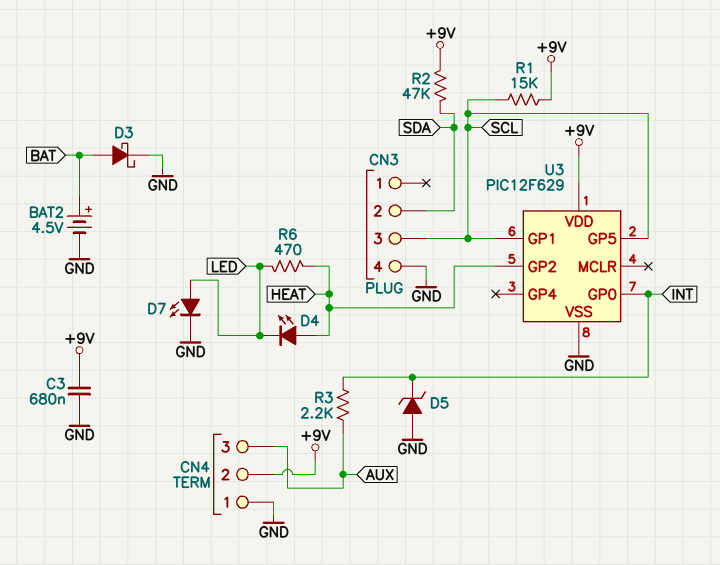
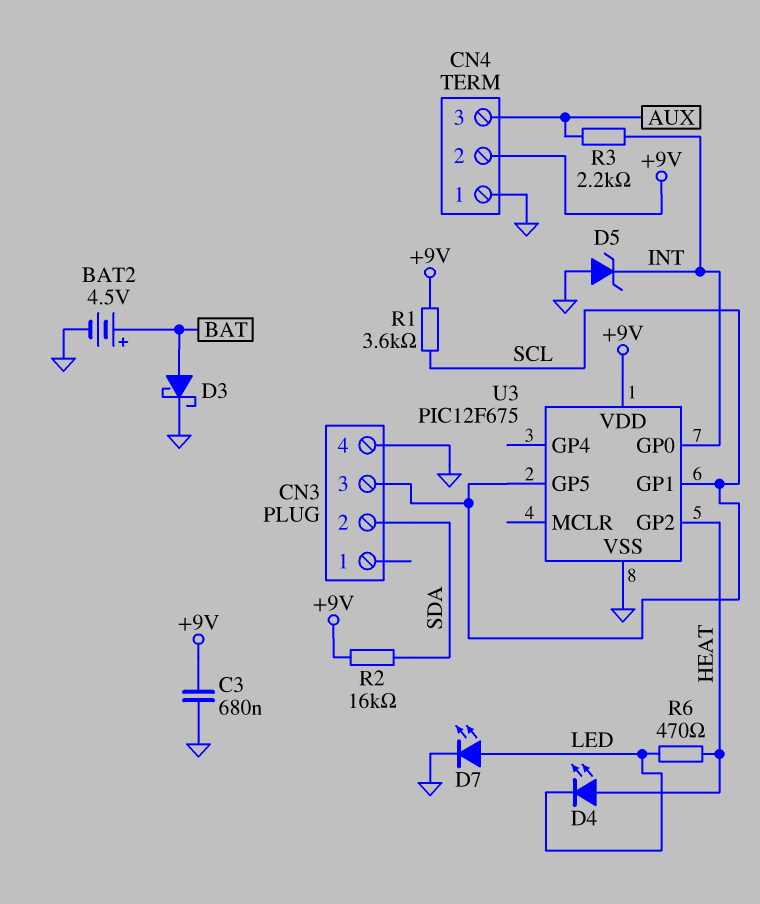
R1: 15k (+9V, SCL) -> 3.6k (+9V, SCL)
R2: 47k (+9V, SDA) -> 16k (+9V, SDA)
U3: PIC12F629 -> PIC12F675

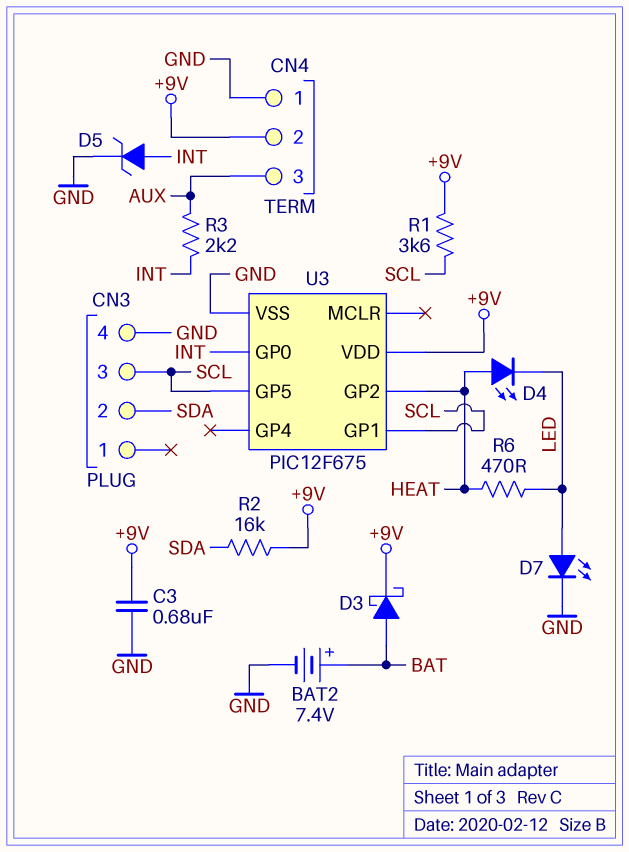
BAT2: 4.5V (plus BAT, minus GND) -> 7.4V (plus BAT, minus GND)
D3: schottky (A BAT, K GND) -> schottky (A BAT, K +9V)
D5: zener (A GND, K INT) -> zener (A INT, K GND)

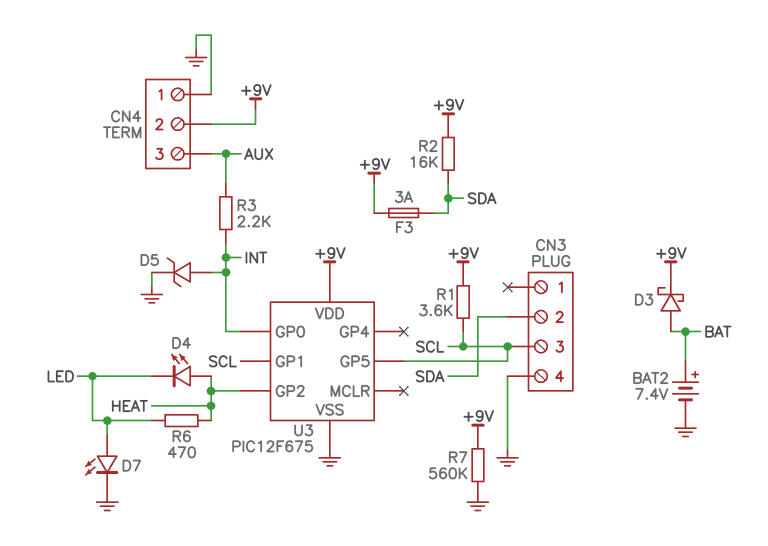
C3: 680nF (+9V, GND) -> none
F3: none -> 3A (+9V, SDA)
R7: none -> 560k (+9V, GND)

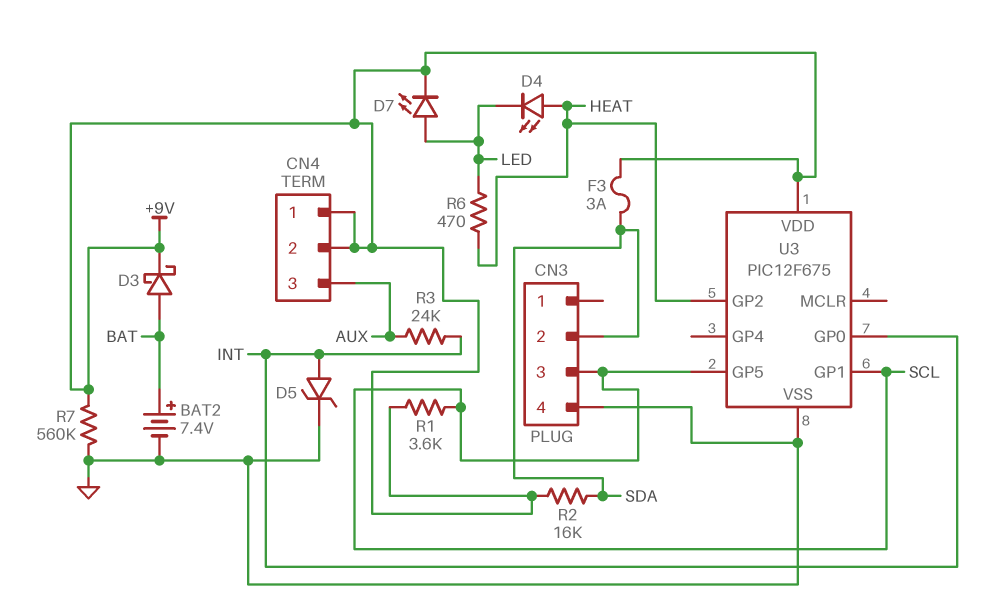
CN4 pin 1: GND -> +9V
D7: LED (A LED, K GND) -> LED (A LED, K +9V)
R3: 2.2k (AUX, INT) -> 24k (AUX, INT)

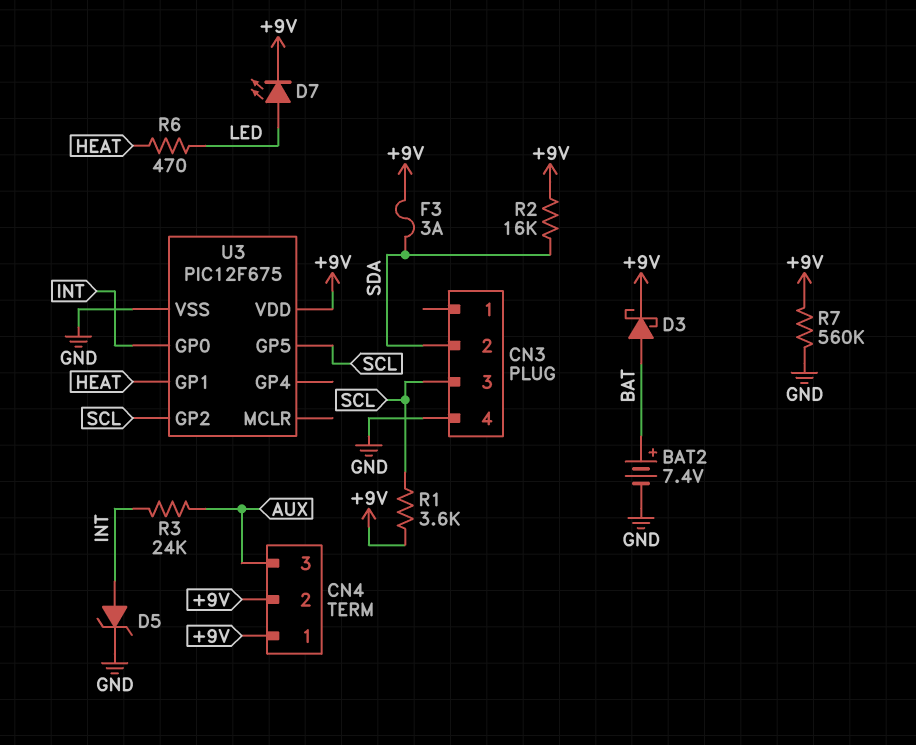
D4: LED (A HEAT, K LED) -> none
U3 pin GP1: SCL -> HEAT
U3 pin GP2: HEAT -> SCL

